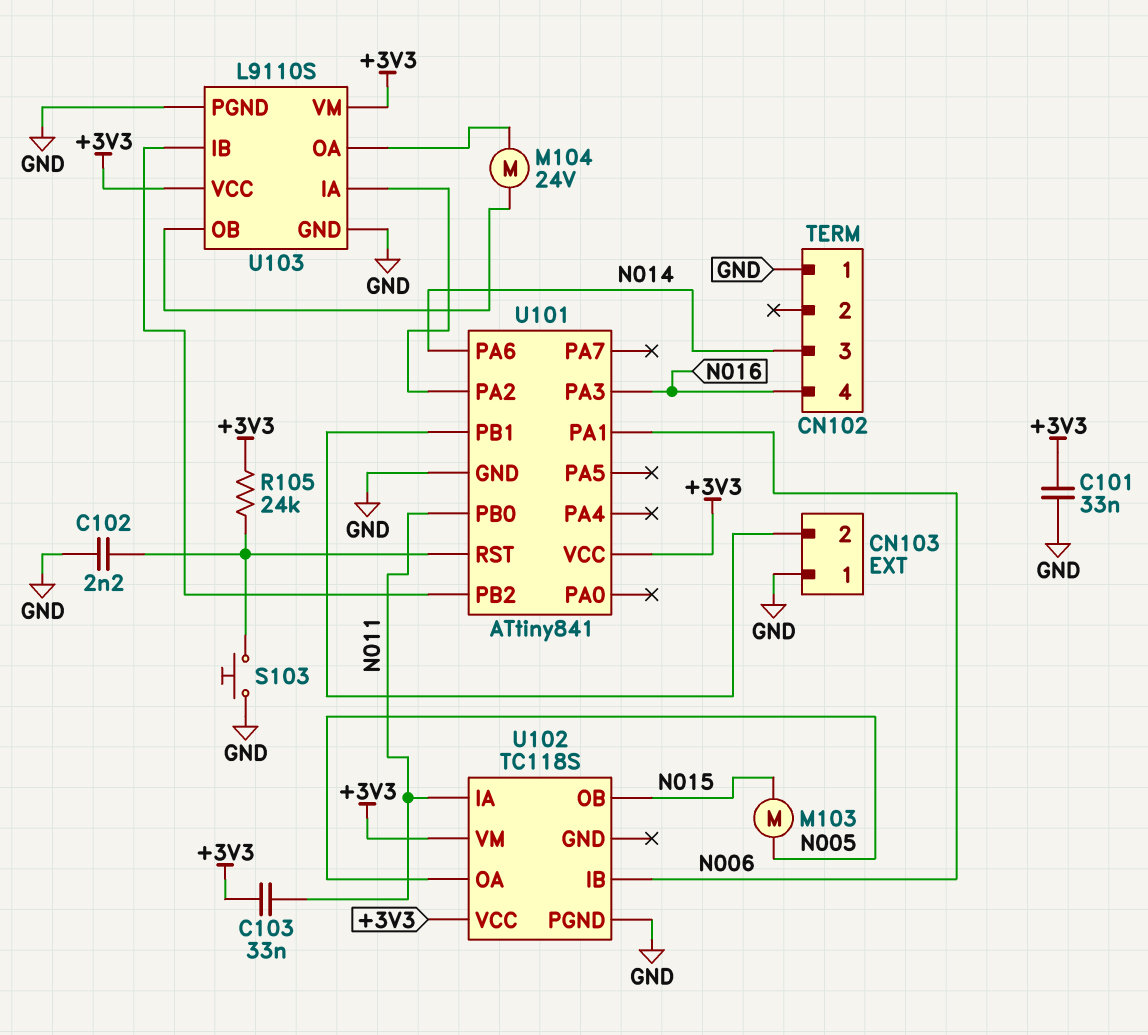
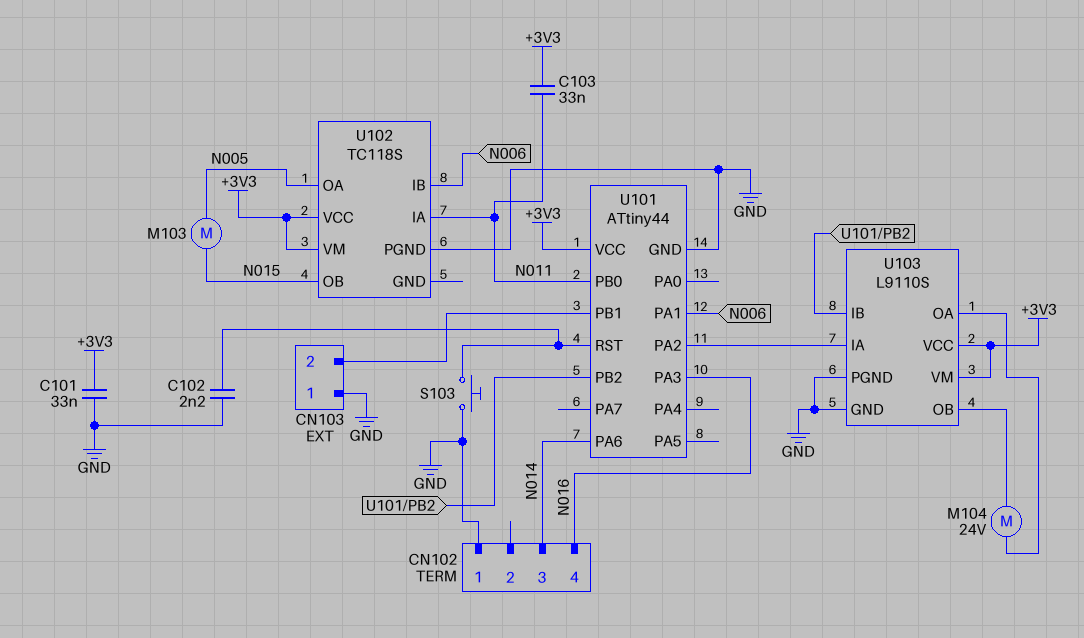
R105: 24k (+3V3, U101/RST) -> none
U101: ATtiny841 -> ATtiny44

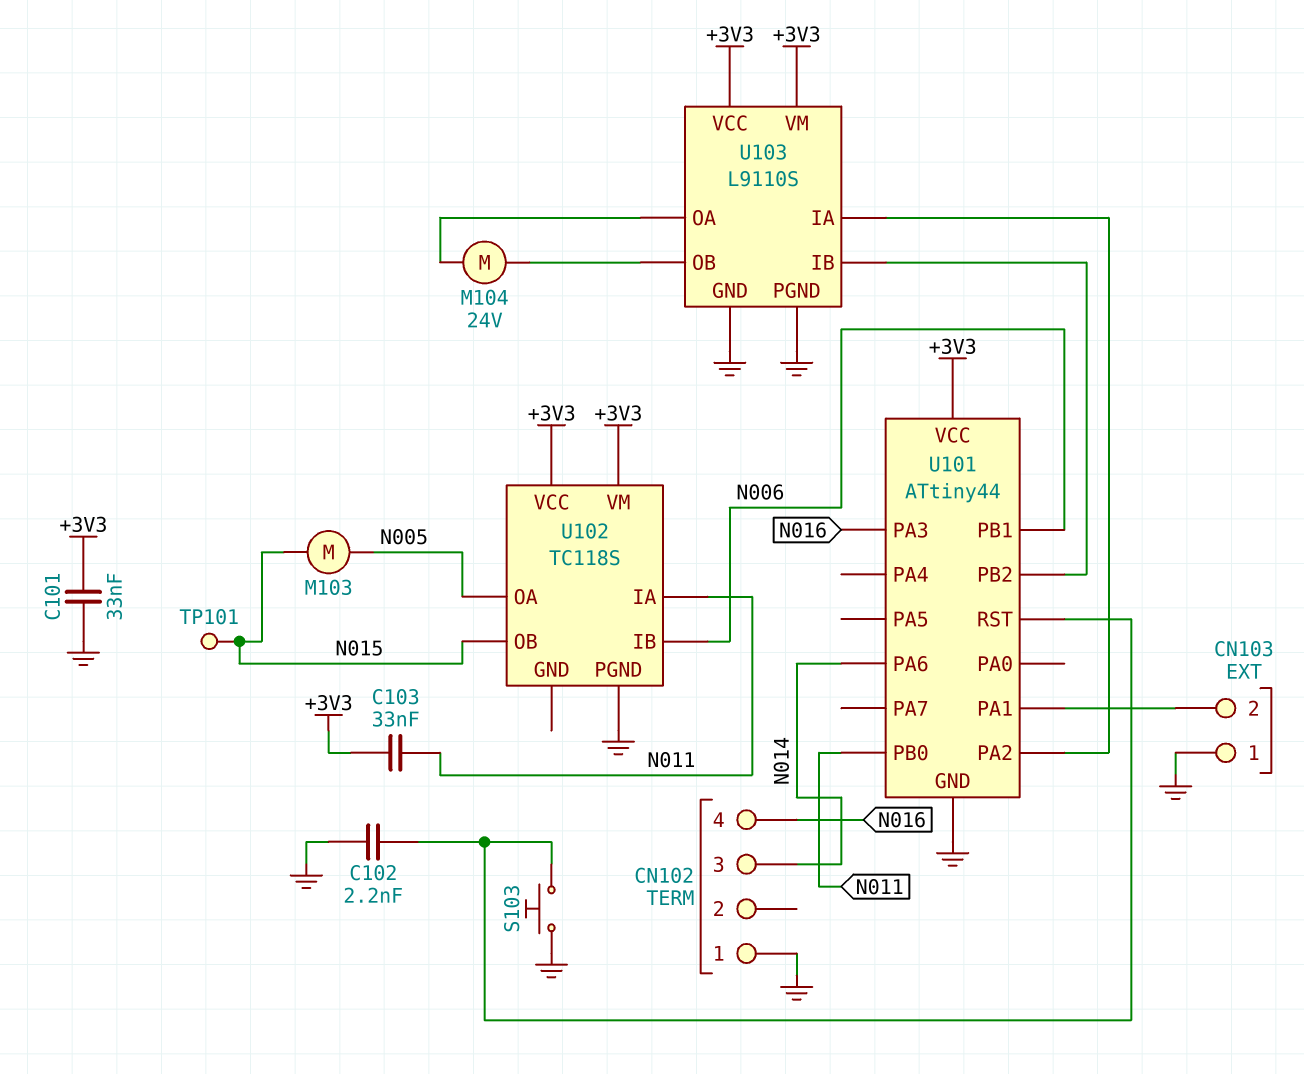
TP101: none -> test point (N015)
U101 pin PA1: N006 -> CN103/2
U101 pin PB1: CN103/2 -> N006

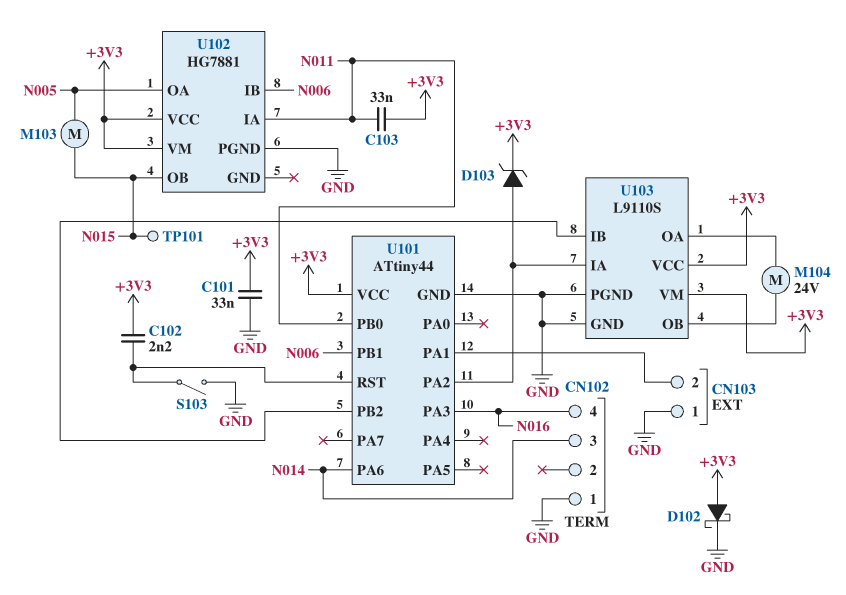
C102: 2.2nF (GND, U101/RST) -> 2.2nF (+3V3, U101/RST)
D102: none -> schottky (A +3V3, K GND)
D103: none -> zener (A U101/PA2, K +3V3)
S103: button (GND, U101/RST) -> switch (GND, U101/RST)
U102: TC118S -> HG7881

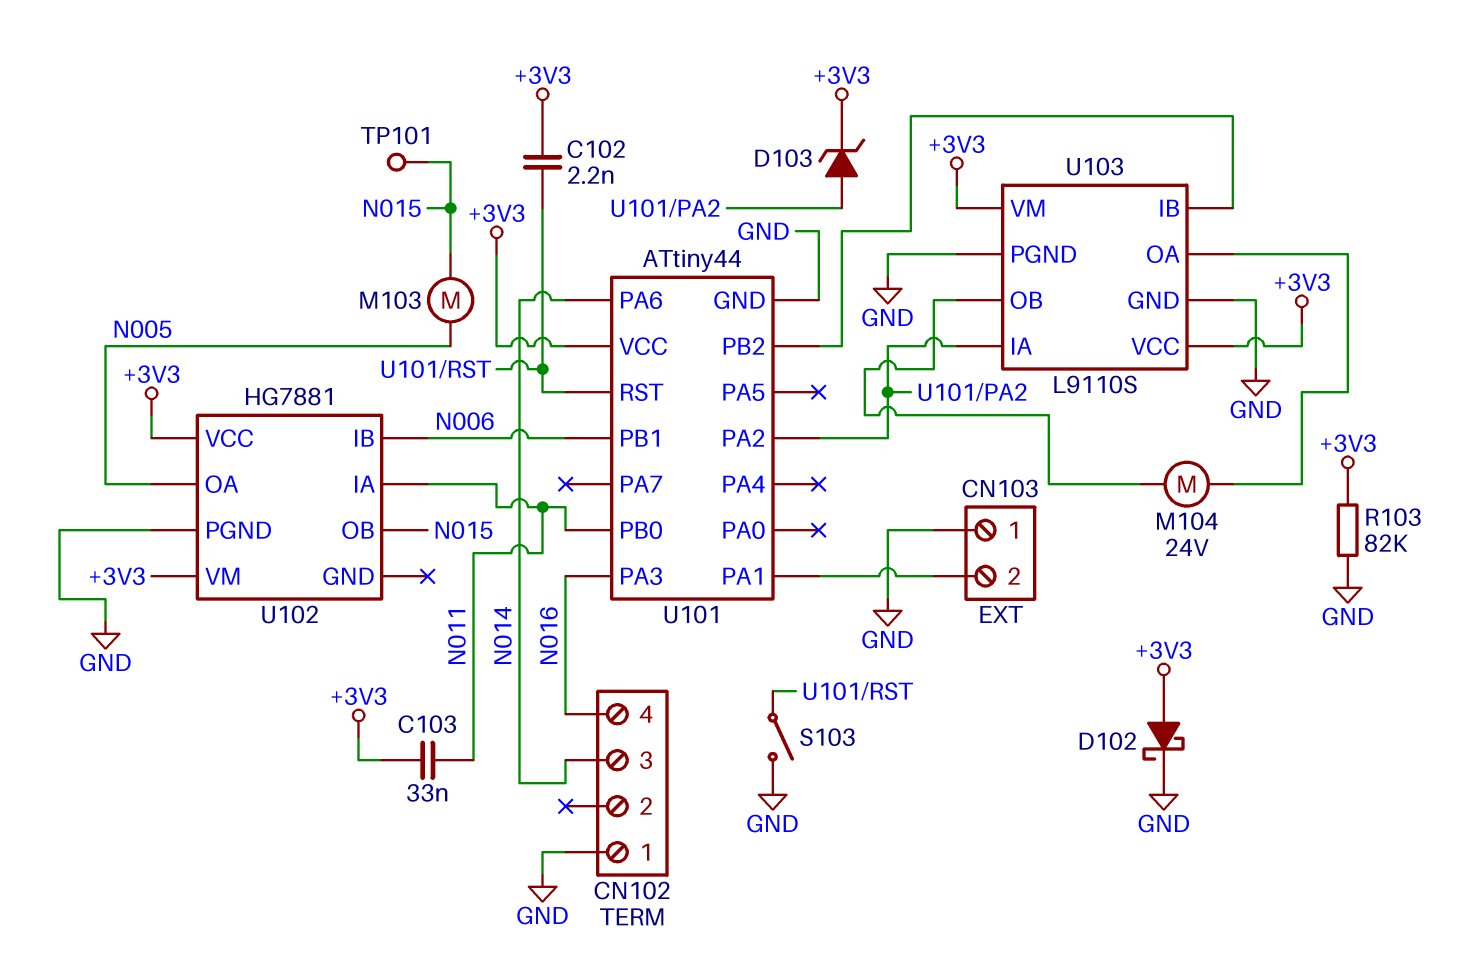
C101: 33nF (+3V3, GND) -> none
R103: none -> 82k (+3V3, GND)

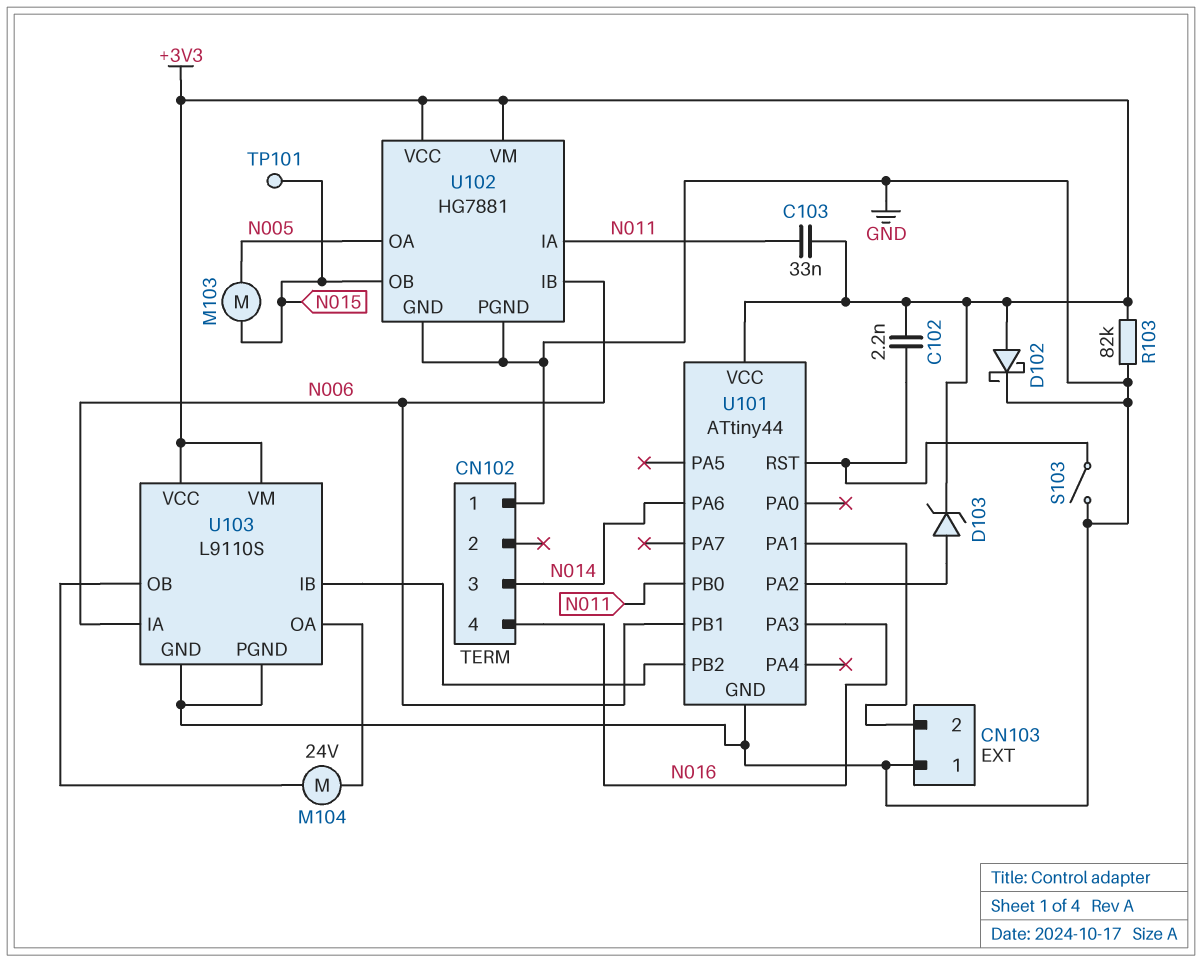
U102 pin GND: none -> GND
U103 pin IA: U101/PA2 -> N006

